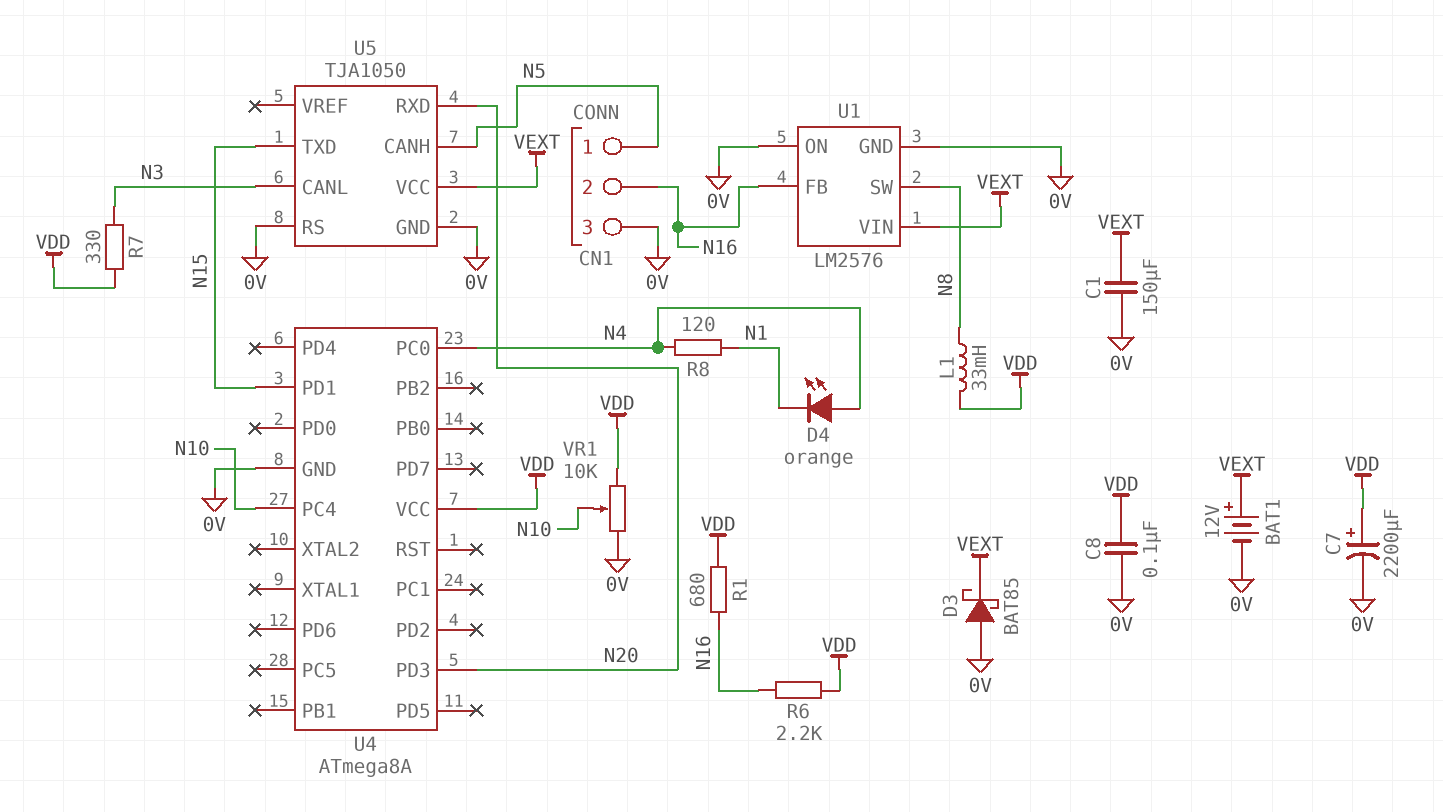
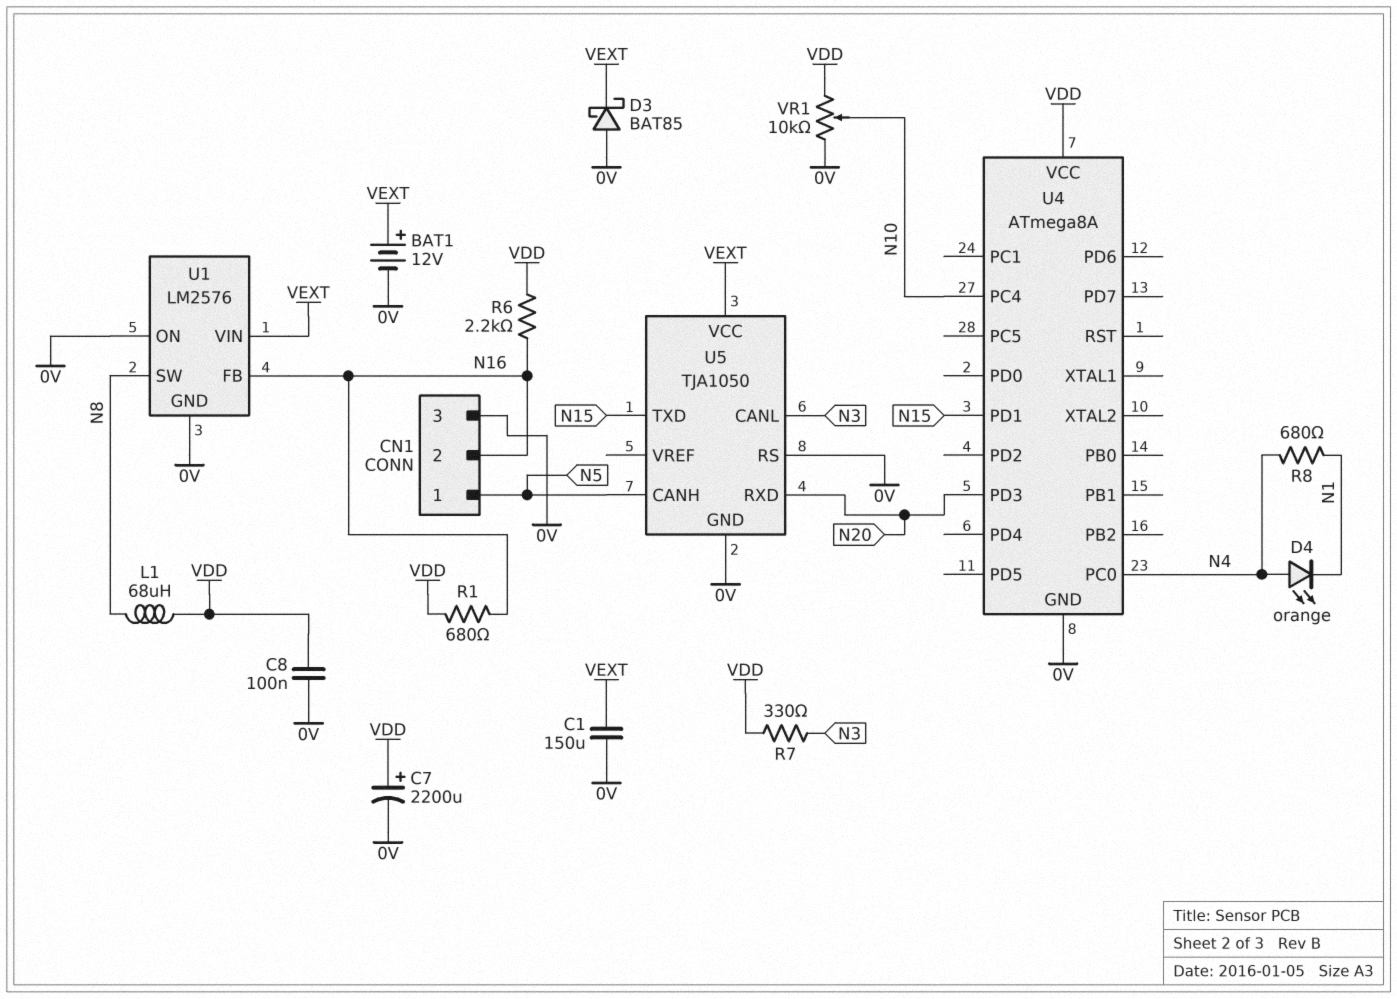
L1: 33mH (N8, VDD) -> 68uH (N8, VDD)
R8: 120 (N1, N4) -> 680 (N1, N4)

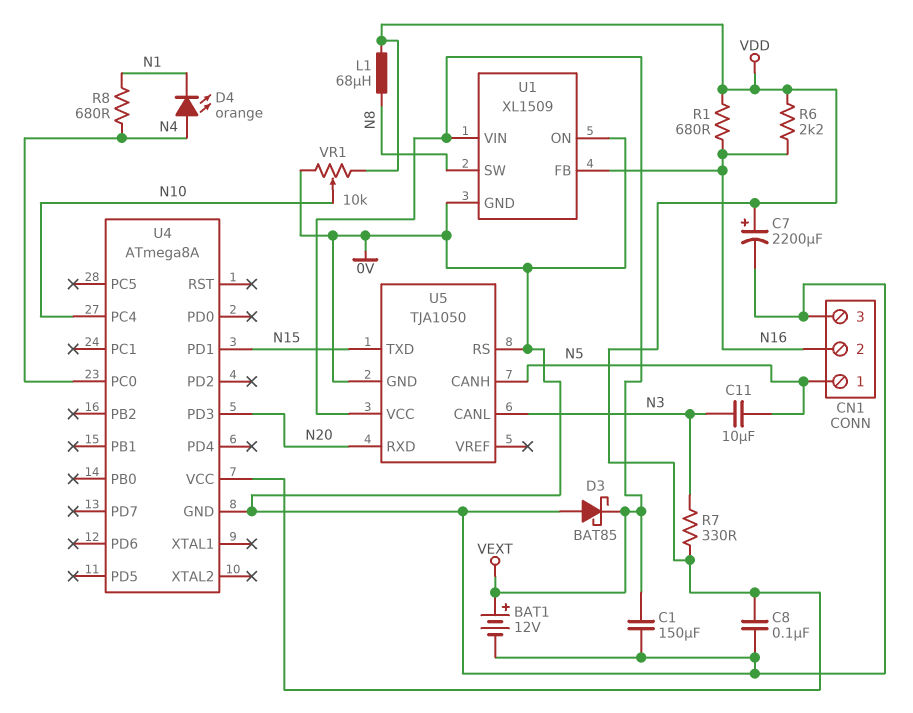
C11: none -> 10uF (N3, N5)
U1: LM2576 -> XL1509

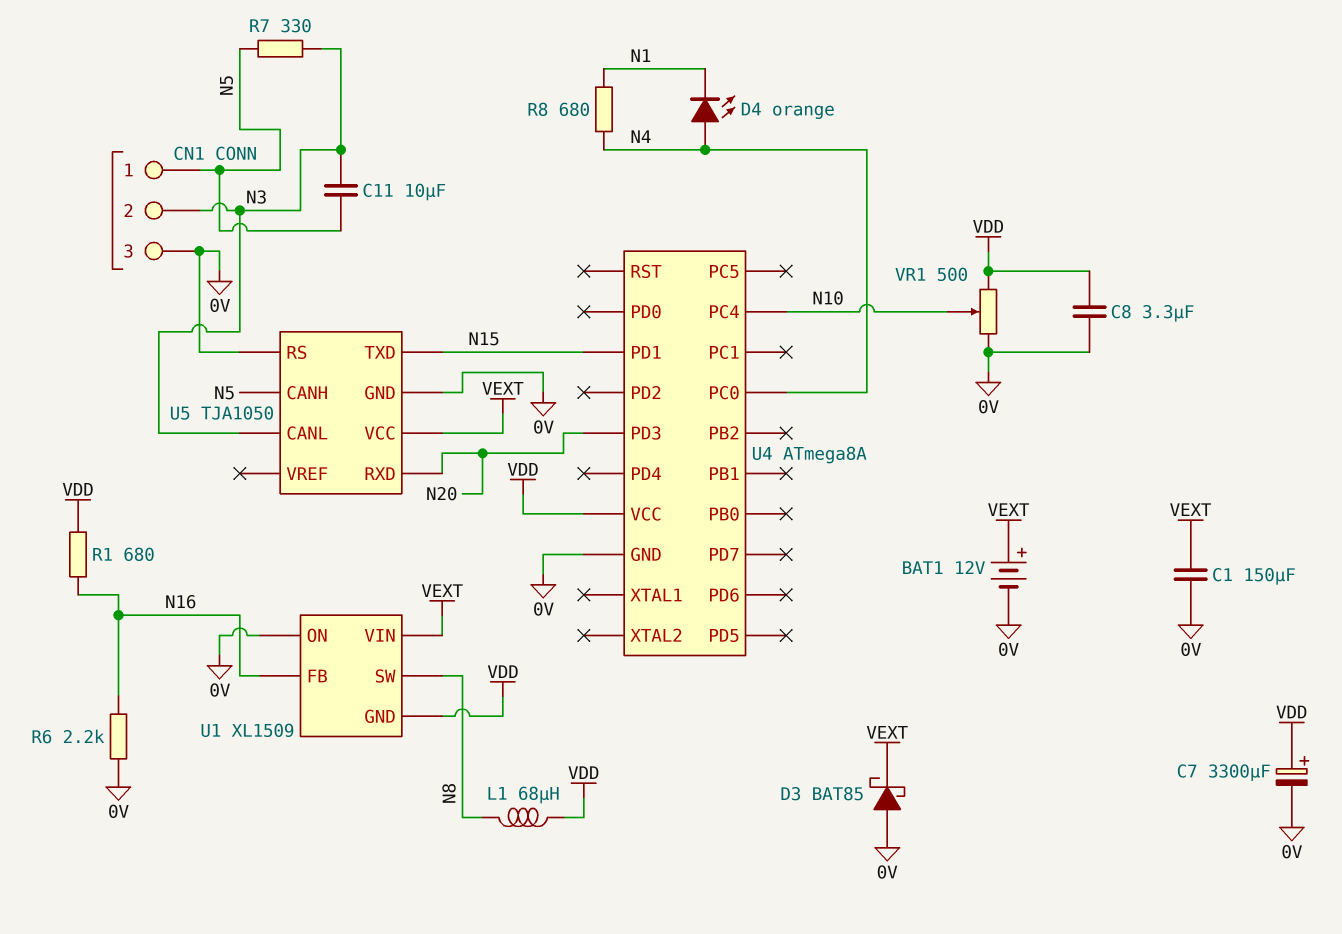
C7: 2200uF (plus VDD, minus 0V) -> 3300uF (plus VDD, minus 0V)
C8: 100nF (0V, VDD) -> 3.3uF (0V, VDD)
CN1 pin 2: N16 -> N3
R6: 2.2k (N16, VDD) -> 2.2k (0V, N16)
R7: 330 (N3, VDD) -> 330 (N3, N5)
U1 pin GND: 0V -> VDD
VR1: 10k (0V, VDD, wiper N10) -> 500 (0V, VDD, wiper N10)

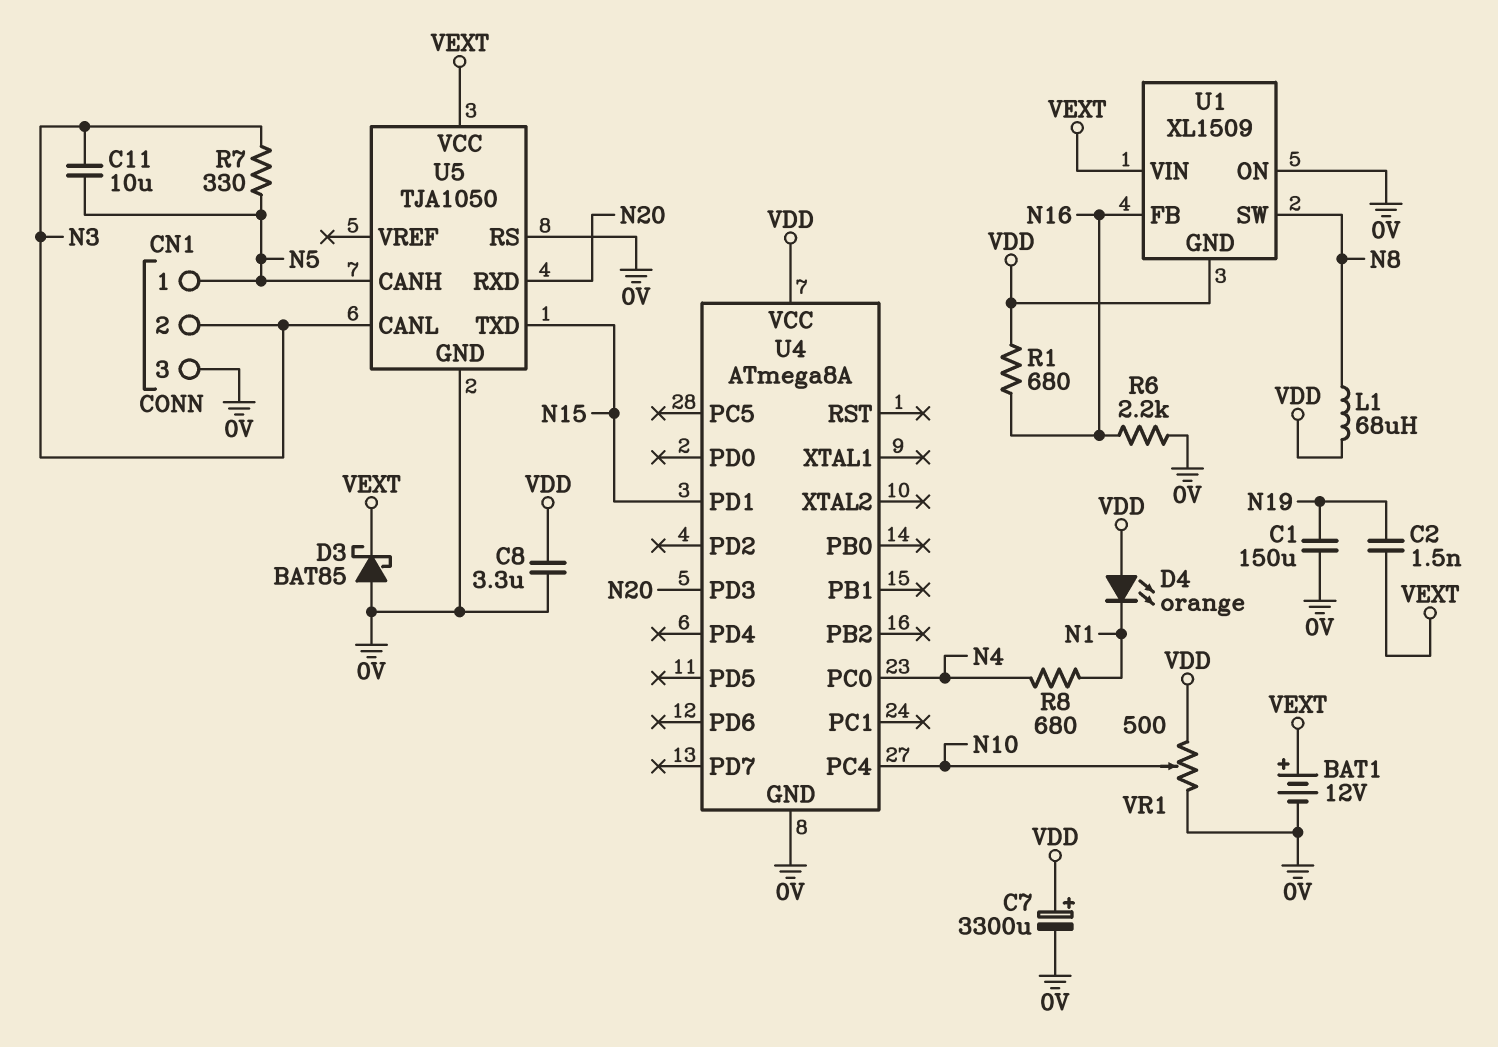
C1: 150uF (0V, VEXT) -> 150uF (0V, N19)
C2: none -> 1.5nF (N19, VEXT)
D4: LED orange (A N4, K N1) -> LED orange (A VDD, K N1)

